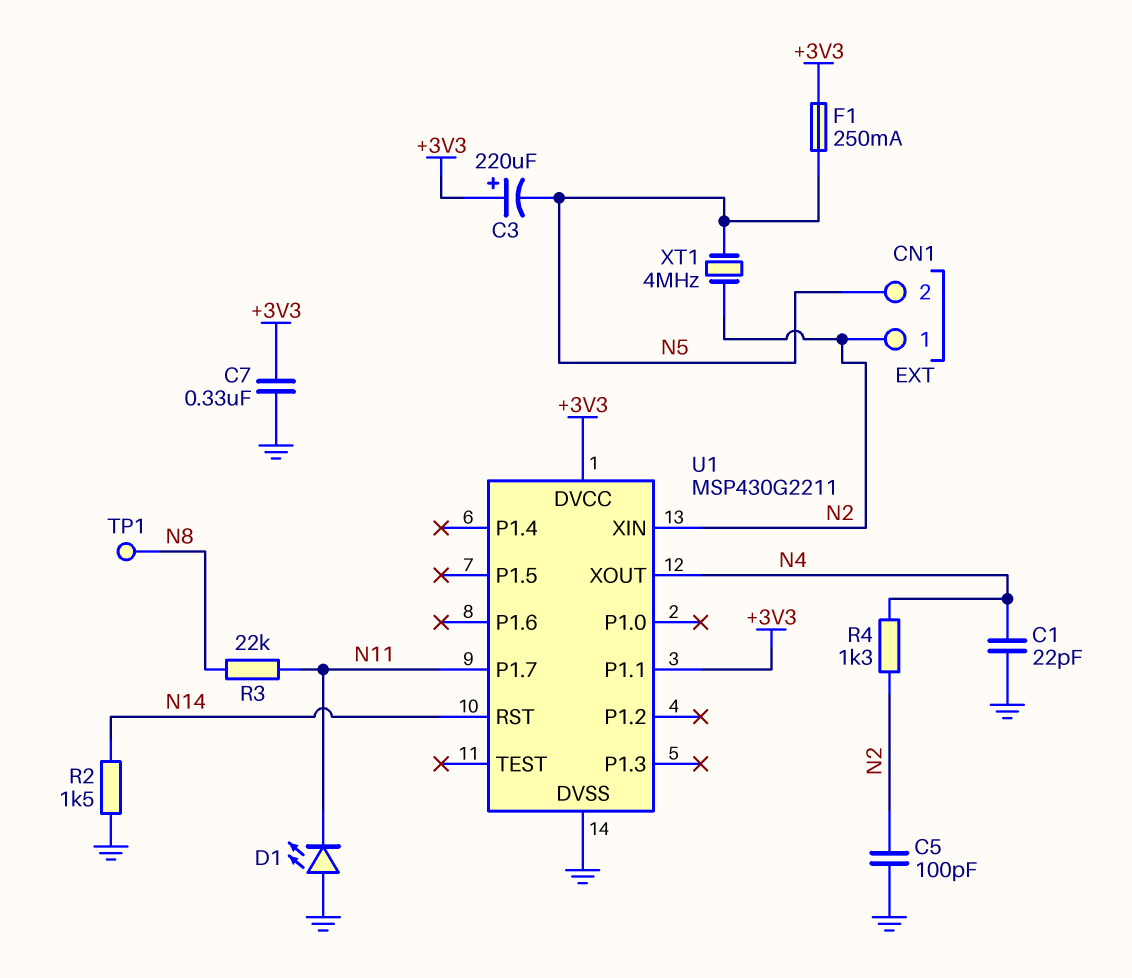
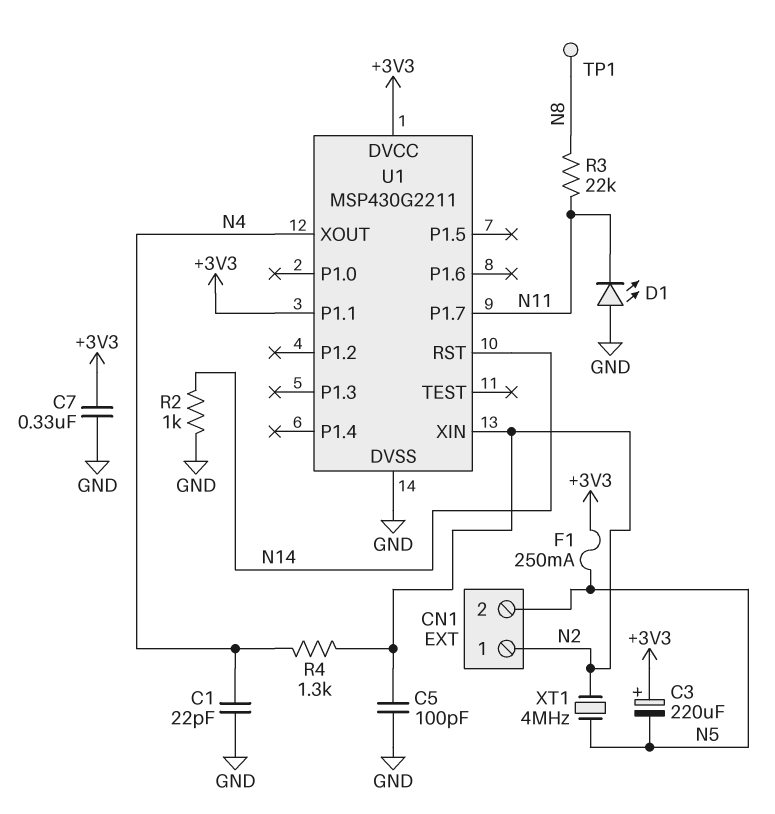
R2: 1.5k (GND, N14) -> 1k (GND, N14)

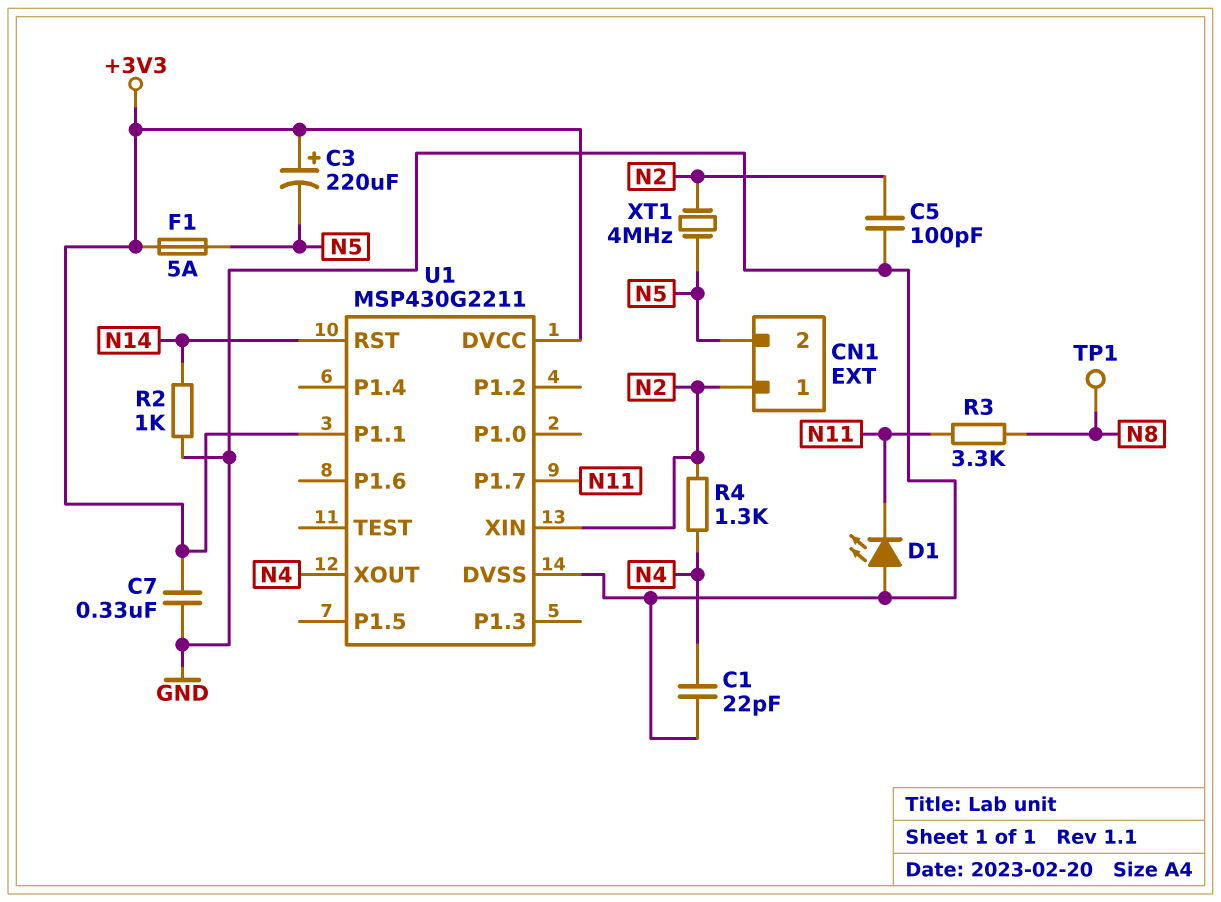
F1: 250mA (+3V3, N5) -> 5A (+3V3, N5)
R3: 22k (N8, N11) -> 3.3k (N8, N11)

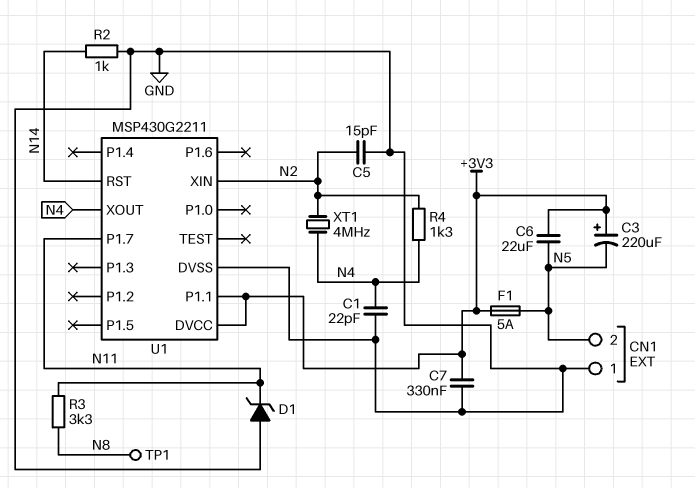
C5: 100pF (GND, N2) -> 15pF (GND, N2)
C6: none -> 22uF (+3V3, N5)
CN1 pin 1: N2 -> GND
D1: LED (A GND, K N11) -> zener (A GND, K N11)
XT1: 4MHz (N2, N5) -> 4MHz (N2, N4)

